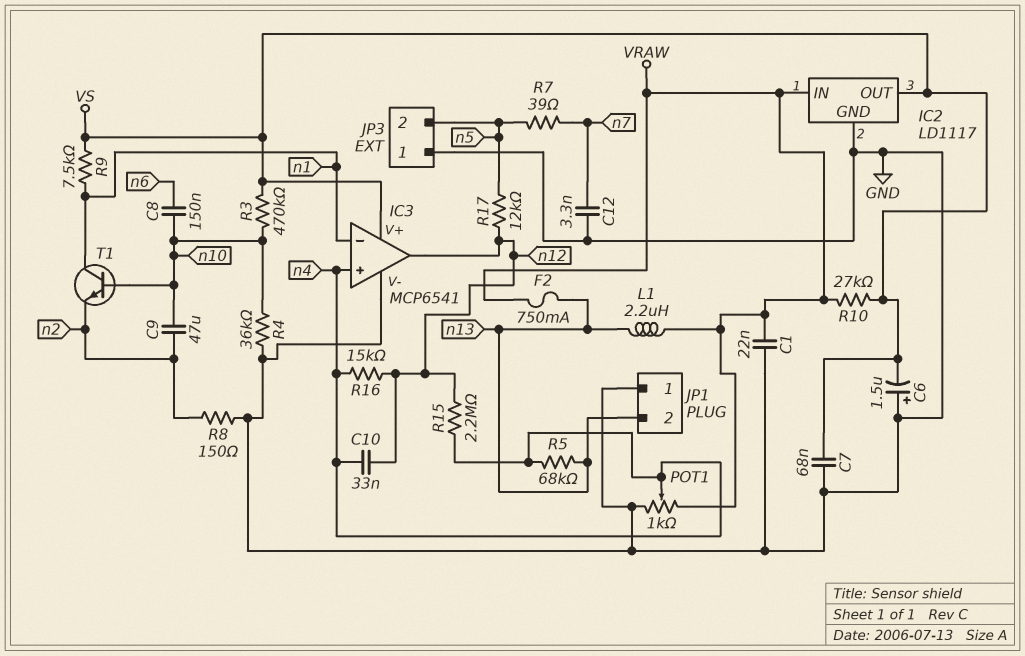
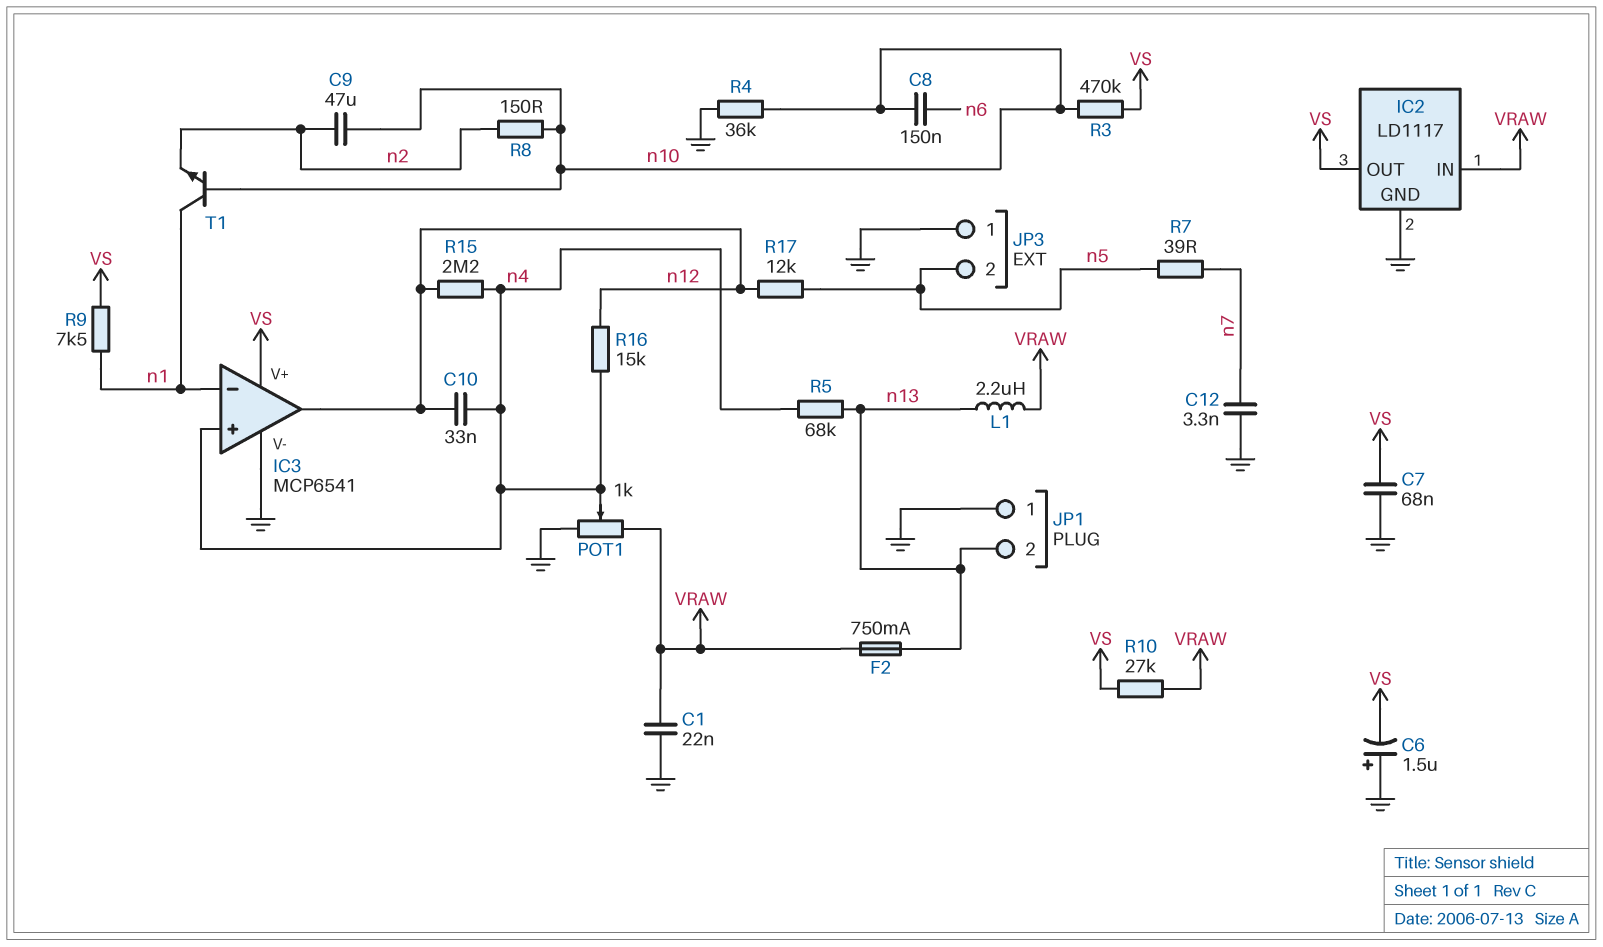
R8: 150 (GND, n2) -> 150 (n2, n10)

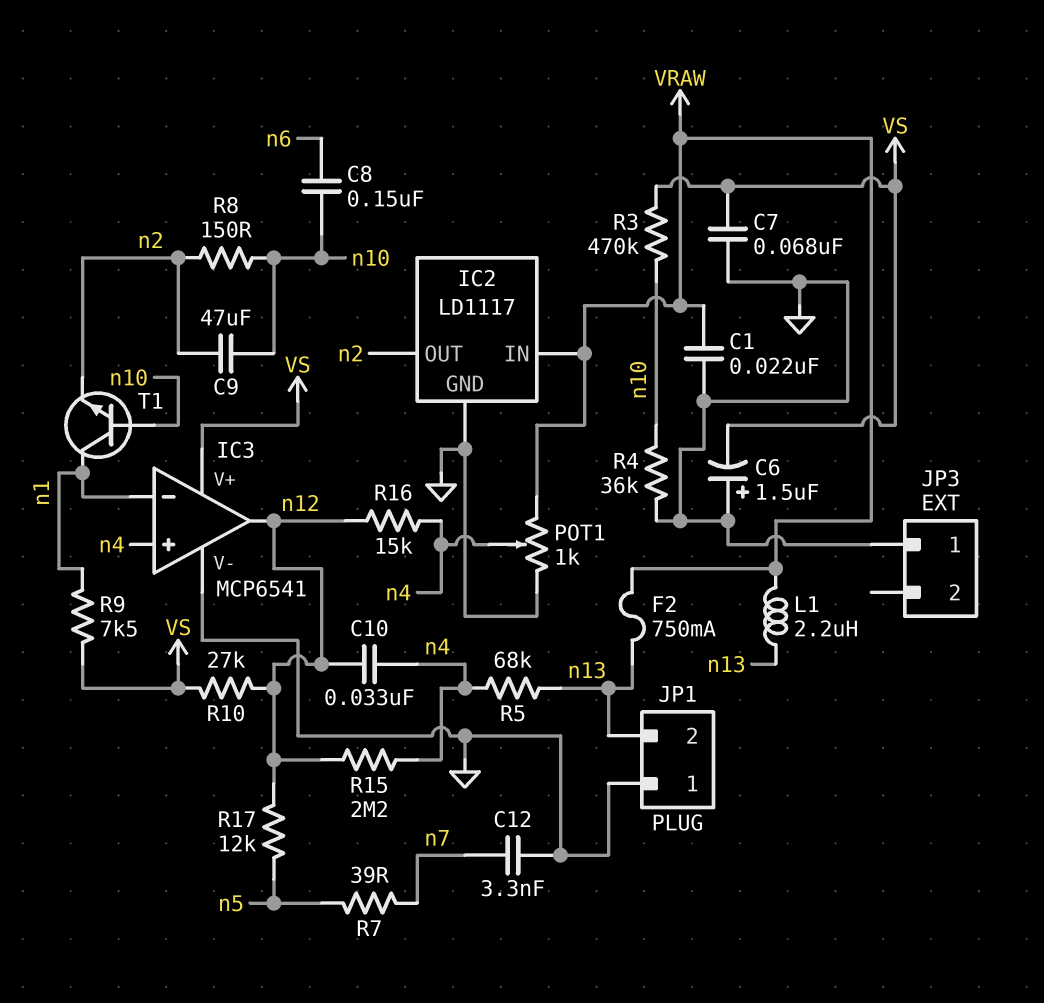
IC2 pin OUT: VS -> n2
JP3 pin 2: n5 -> none
R10: 27k (VRAW, VS) -> 27k (VS, n12)

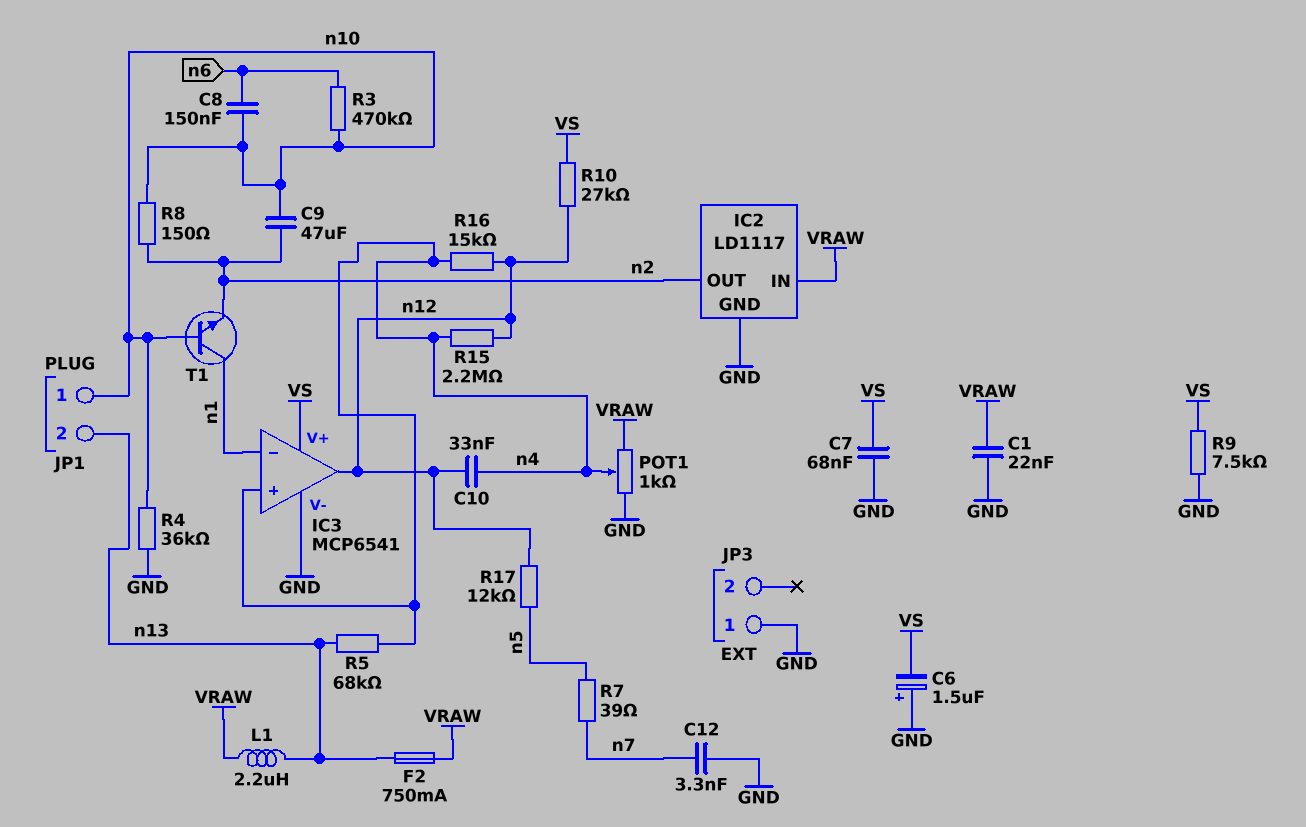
JP1 pin 1: GND -> n10
R3: 470k (VS, n10) -> 470k (n6, n10)
R9: 7.5k (VS, n1) -> 7.5k (GND, VS)

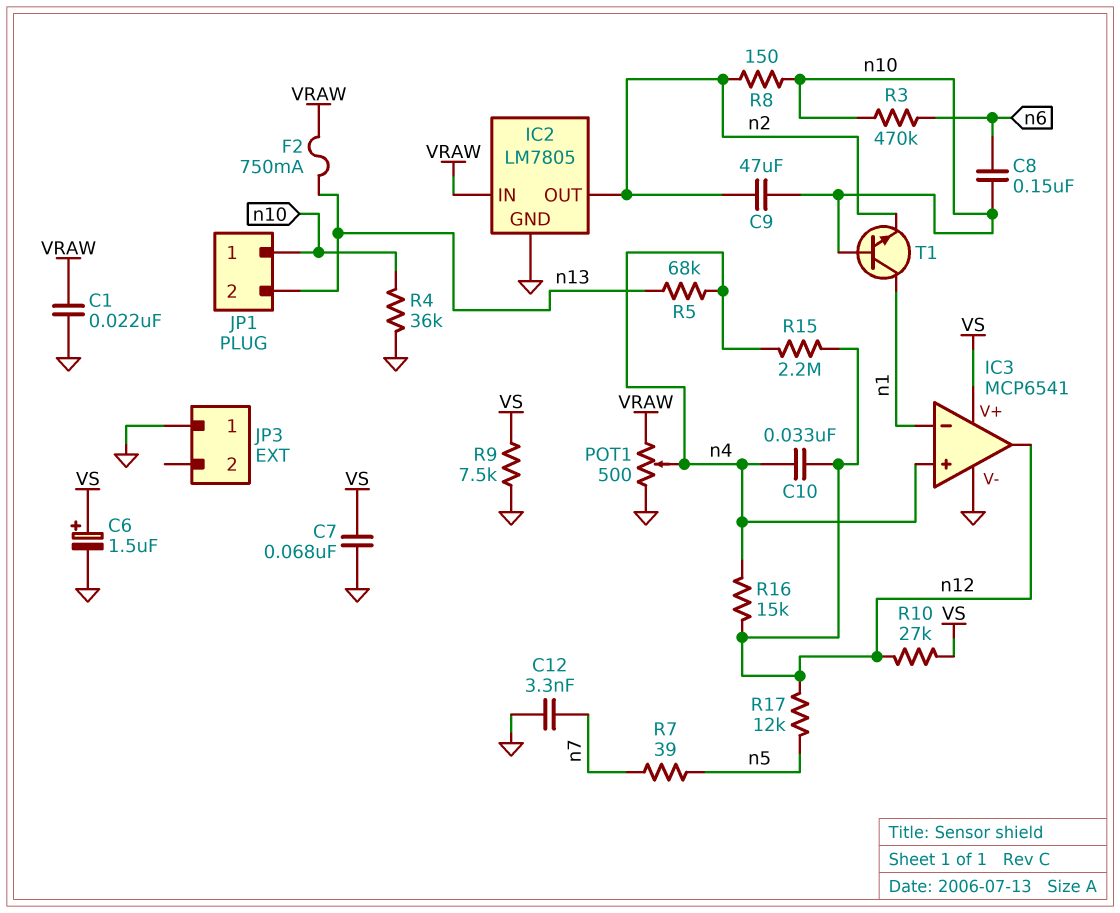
C6: 1.5uF (plus GND, minus VS) -> 1.5uF (plus VS, minus GND)
IC2: LD1117 -> LM7805
L1: 2.2uH (VRAW, n13) -> none
POT1: 1k (GND, VRAW, wiper n4) -> 500 (GND, VRAW, wiper n4)

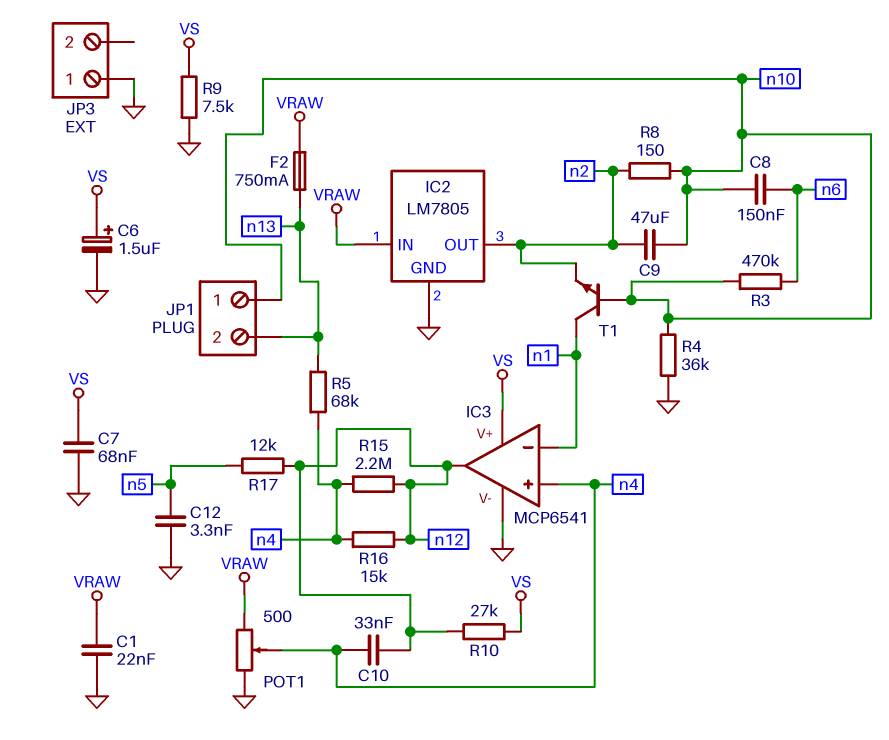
C12: 3.3nF (GND, n7) -> 3.3nF (GND, n5)
R7: 39 (n5, n7) -> none

